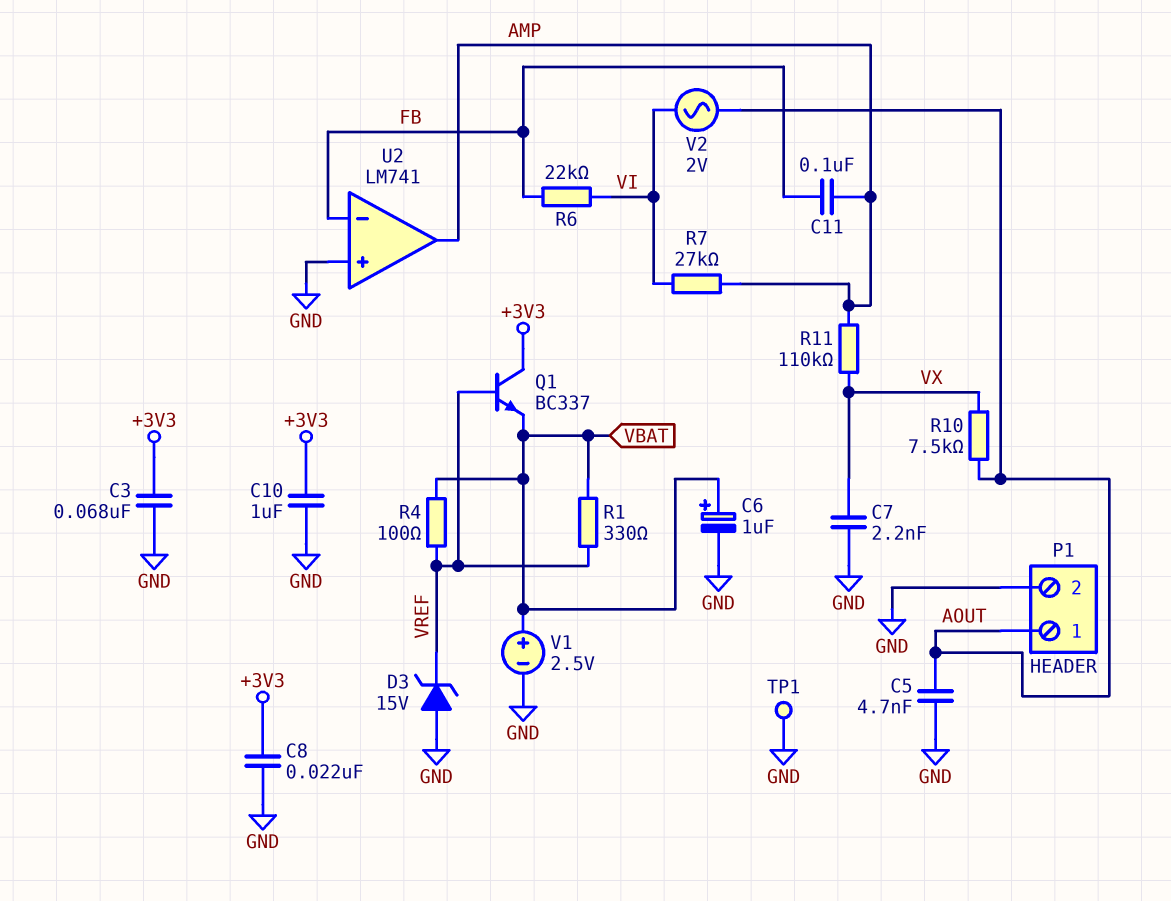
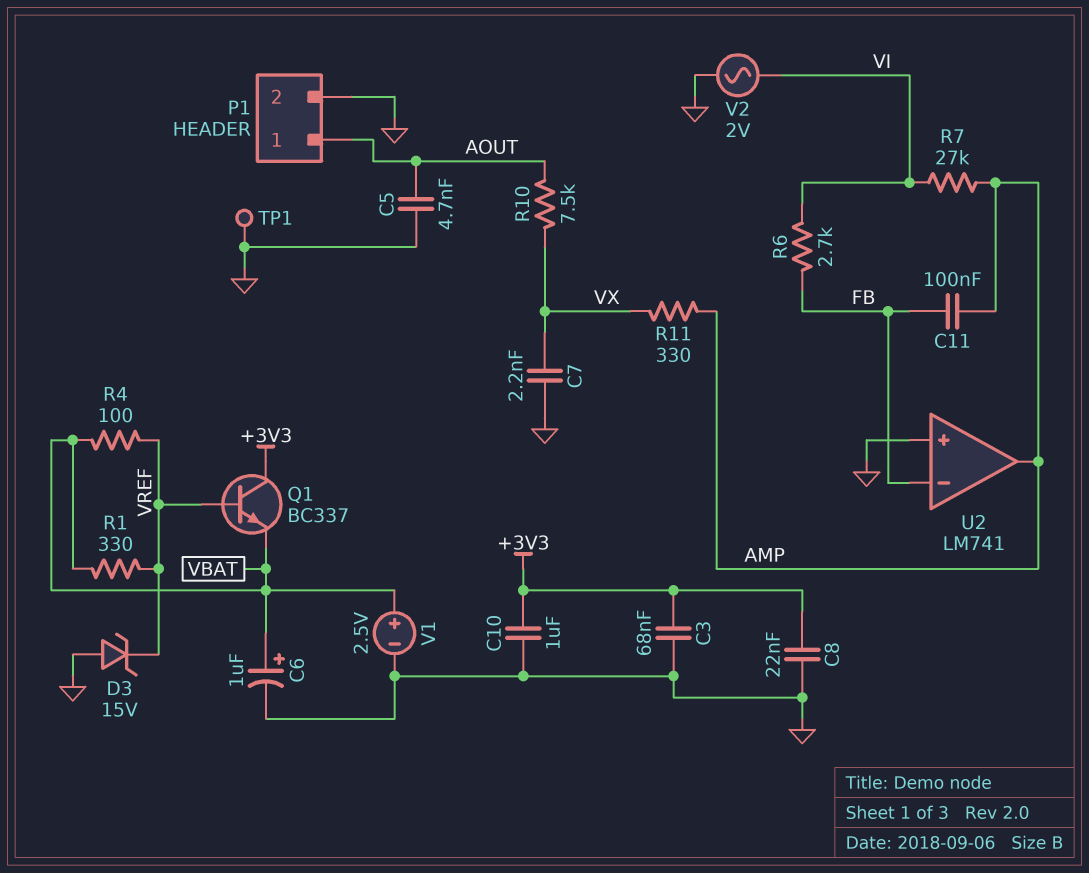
R6: 22k (FB, VI) -> 2.7k (FB, VI)
R11: 110k (AMP, VX) -> 330 (AMP, VX)
V2: AC 2V (AOUT, VI) -> AC 2V (GND, VI)

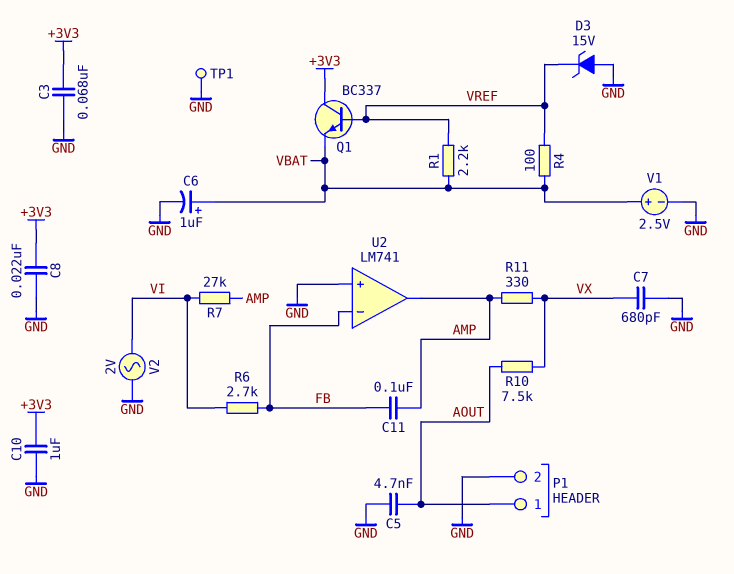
C7: 2.2nF (GND, VX) -> 680pF (GND, VX)
R1: 330 (VBAT, VREF) -> 2.2k (VBAT, VREF)

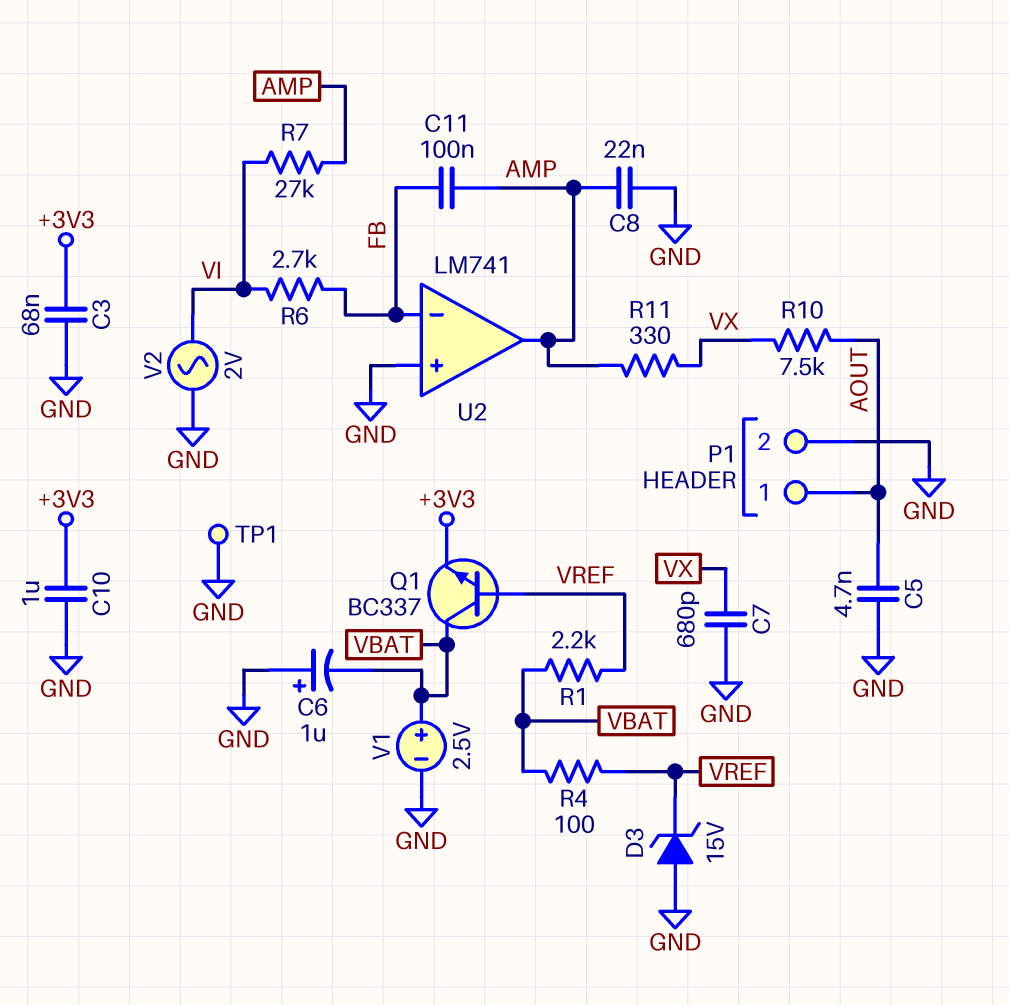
C6: 1uF (plus VBAT, minus GND) -> 1uF (plus GND, minus VBAT)
C8: 22nF (+3V3, GND) -> 22nF (AMP, GND)
Q1: NPN BC337 (B VREF, C +3V3, E VBAT) -> NPN BC337 (B VREF, C VBAT, E +3V3)

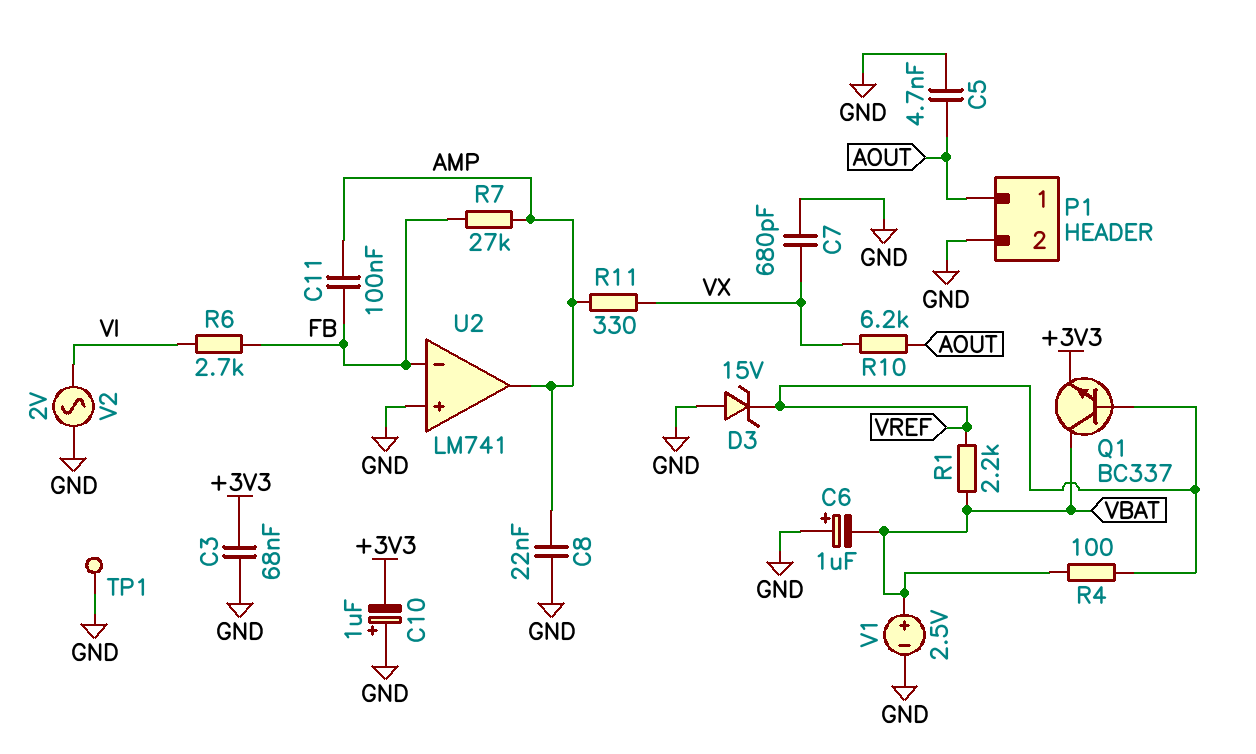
C10: 1uF (+3V3, GND) -> 1uF (plus GND, minus +3V3)
R7: 27k (AMP, VI) -> 27k (AMP, FB)
R10: 7.5k (AOUT, VX) -> 6.2k (AOUT, VX)

